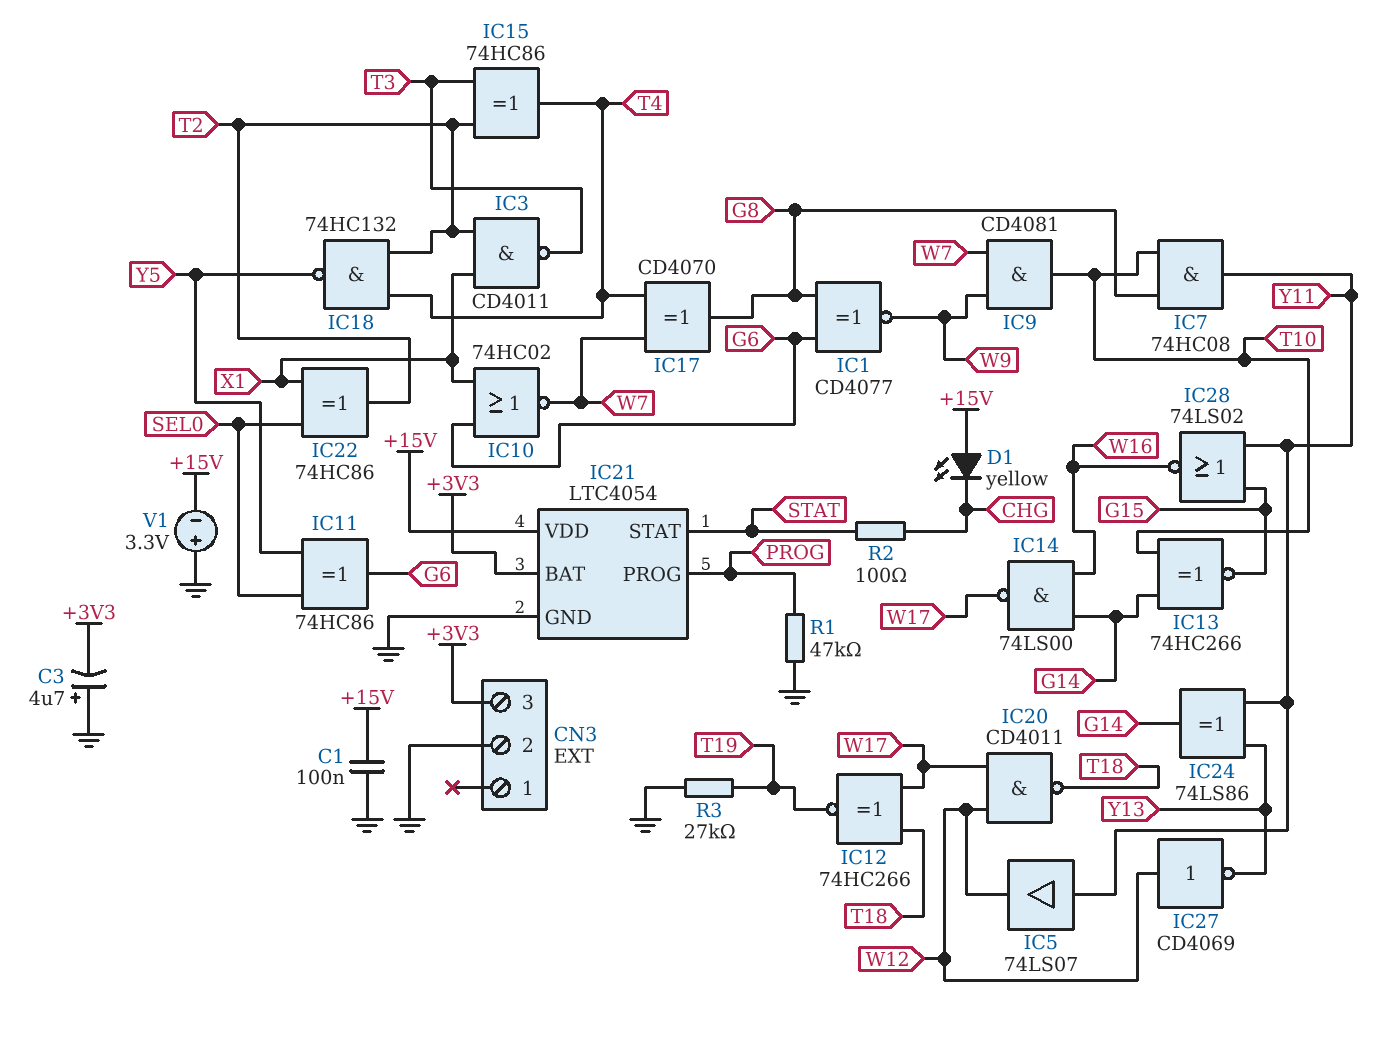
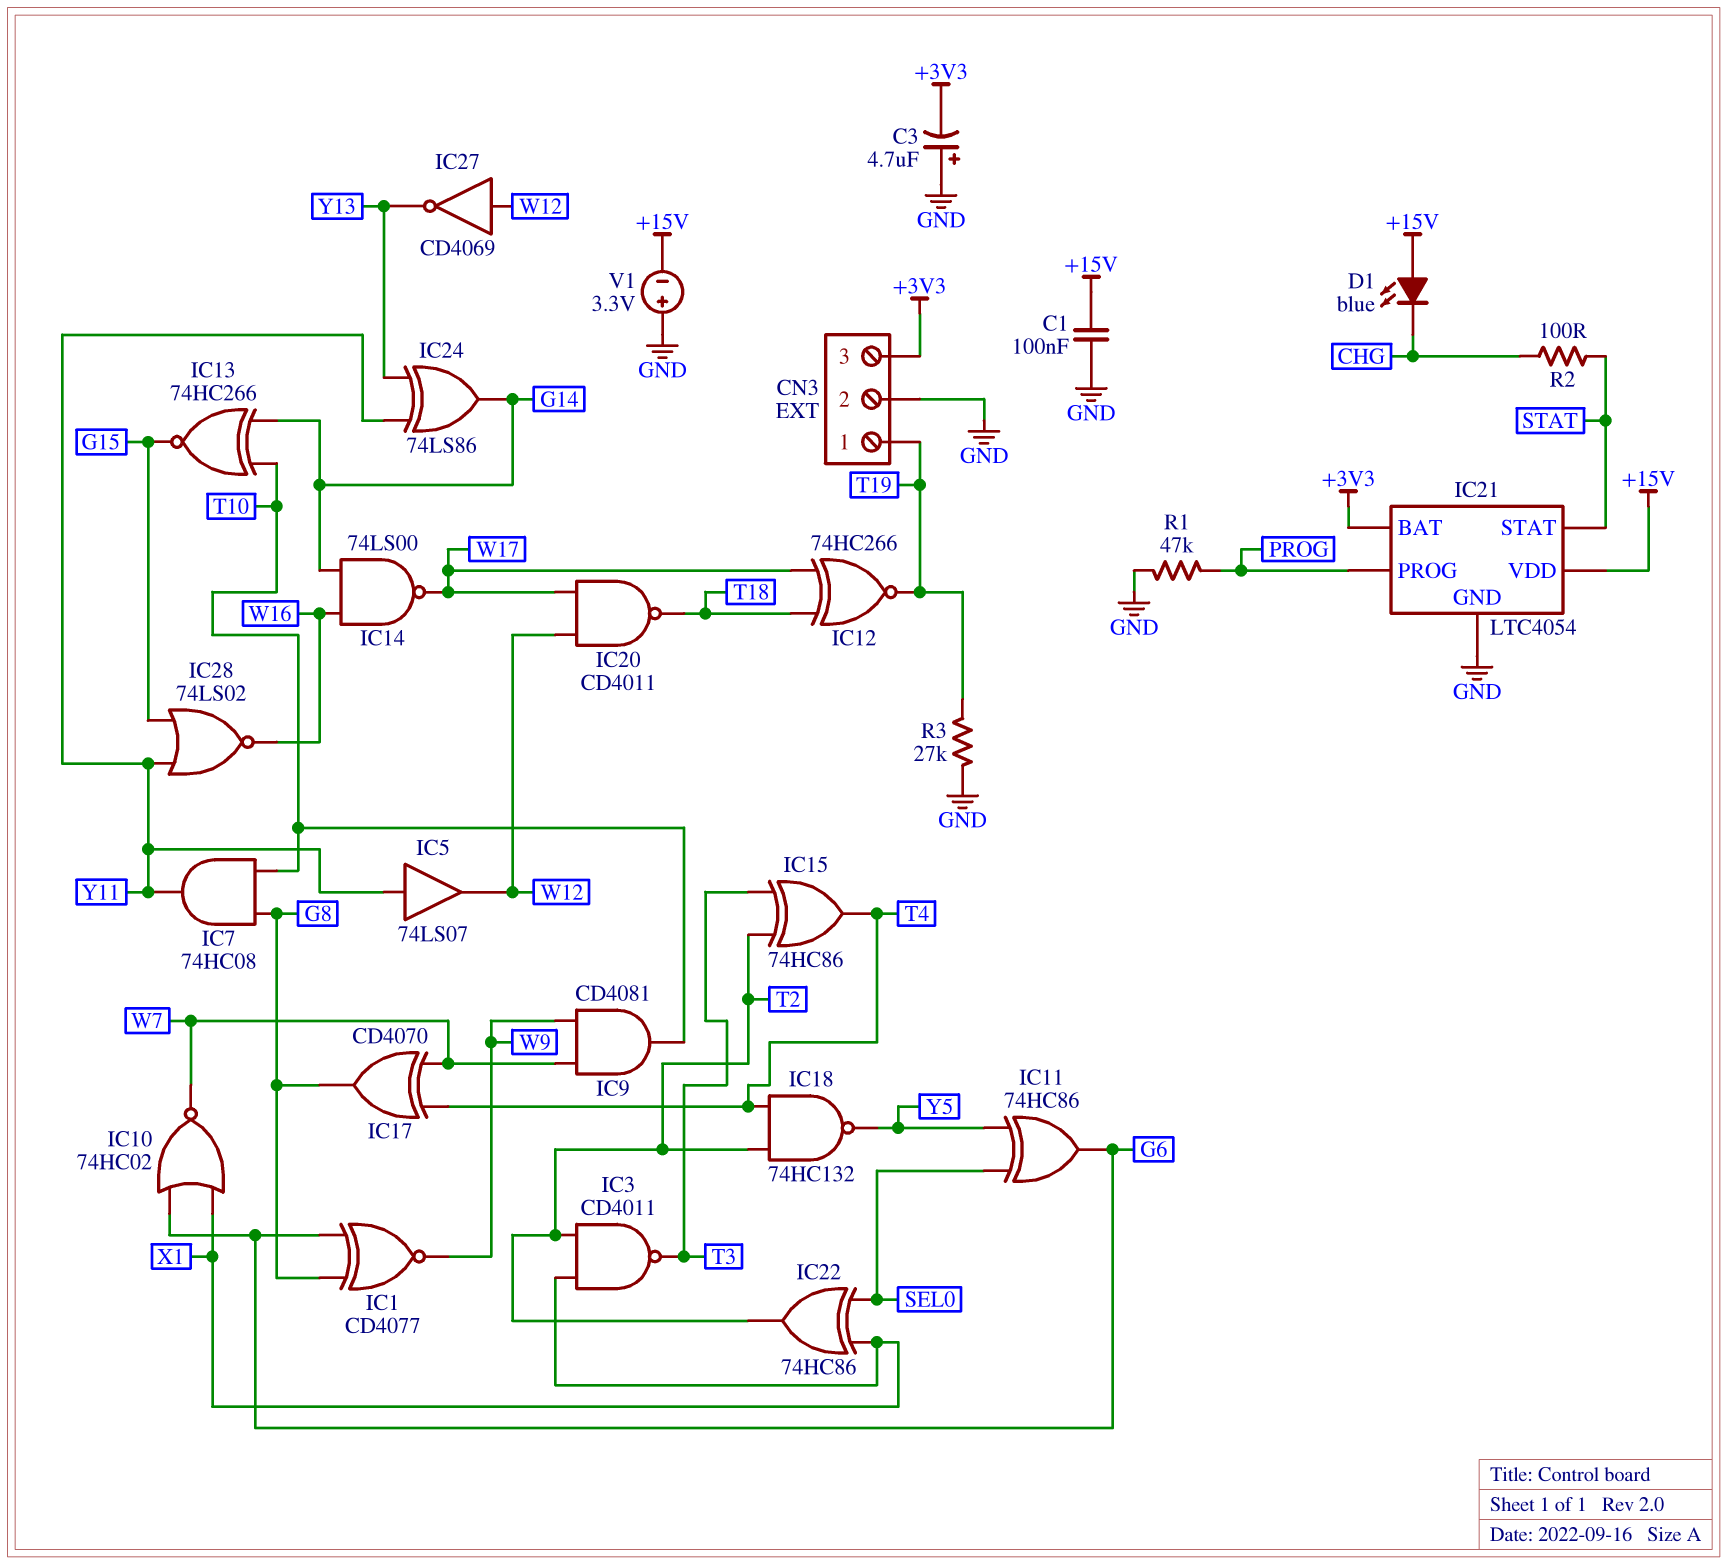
CN3 pin 1: none -> T19
D1: LED yellow (A +15V, K CHG) -> LED blue (A +15V, K CHG)

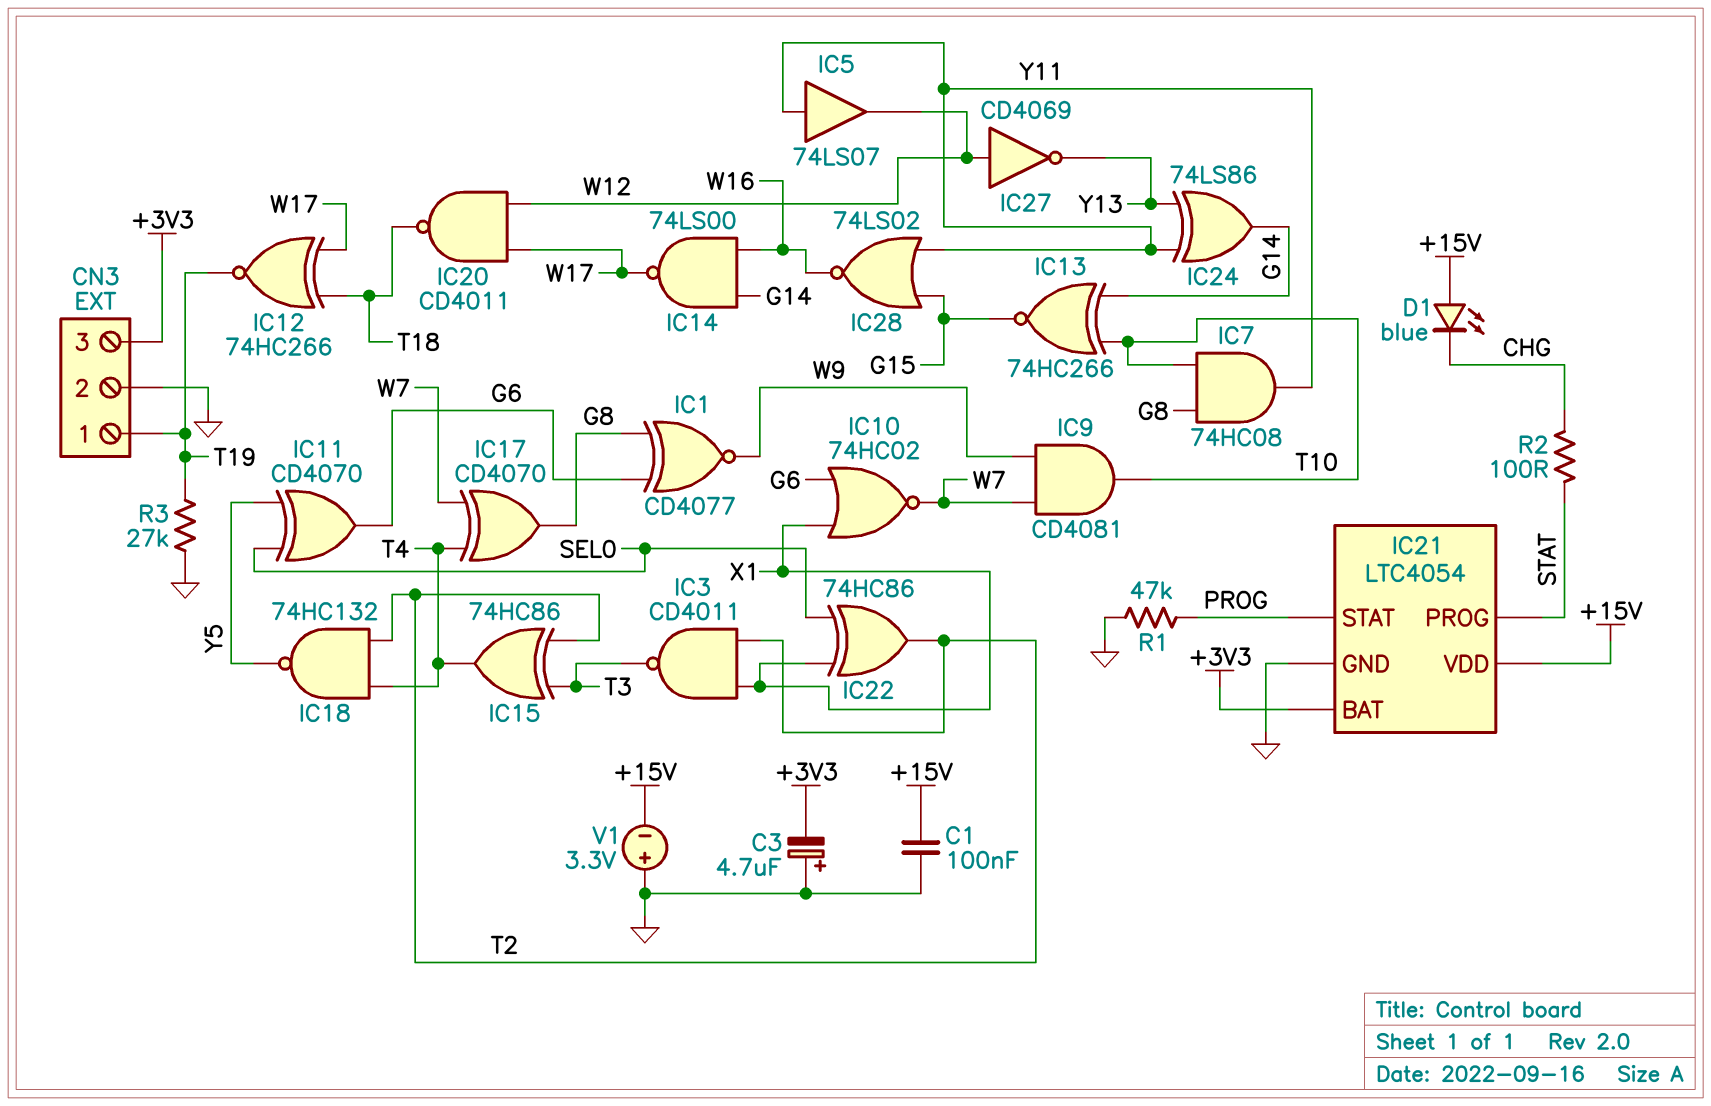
IC11: XOR 74HC86 (in SEL0, in Y5, out G6) -> XOR CD4070 (in SEL0, in Y5, out G6)
IC21 pin PROG: PROG -> STAT
IC21 pin STAT: STAT -> PROG

